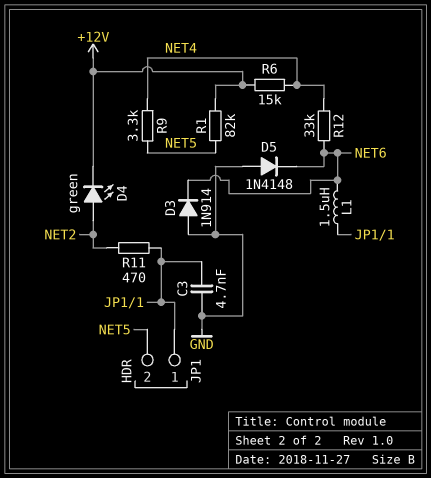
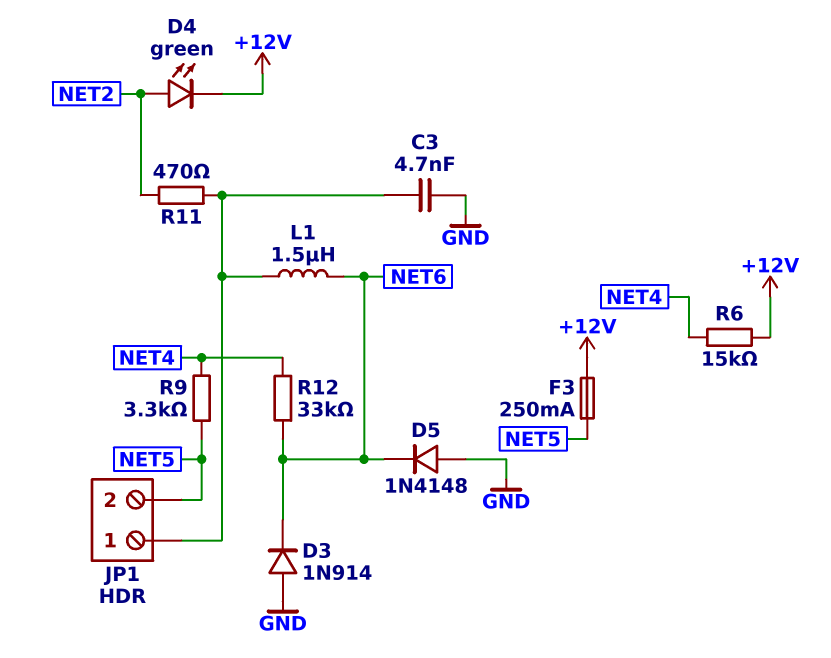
F3: none -> 250mA (+12V, NET5)
R1: 82k (+12V, NET5) -> none

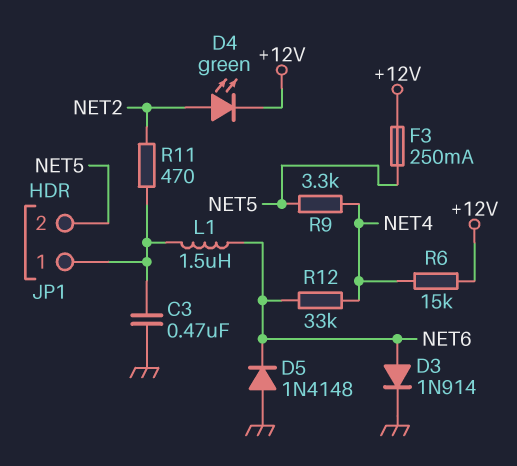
C3: 4.7nF (GND, JP1/1) -> 470nF (GND, JP1/1)
D3: diode 1N914 (A GND, K NET6) -> diode 1N914 (A NET6, K GND)

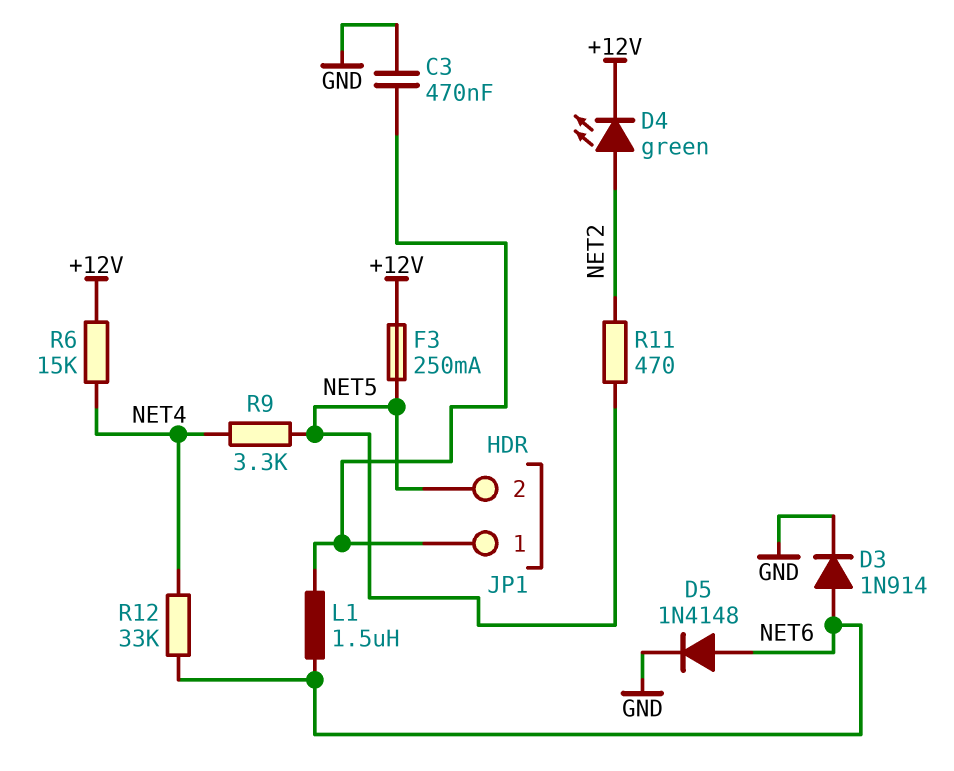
D5: diode 1N4148 (A GND, K NET6) -> diode 1N4148 (A NET6, K GND)
R11: 470 (JP1/1, NET2) -> 470 (NET2, NET5)

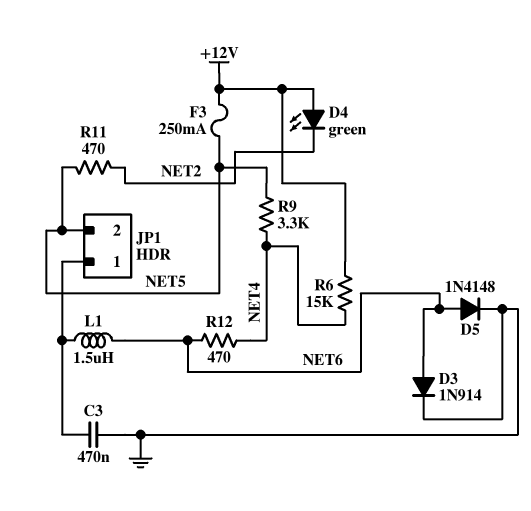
D4: LED green (A NET2, K +12V) -> LED green (A +12V, K NET2)
R12: 33k (NET4, NET6) -> 470 (NET4, NET6)

